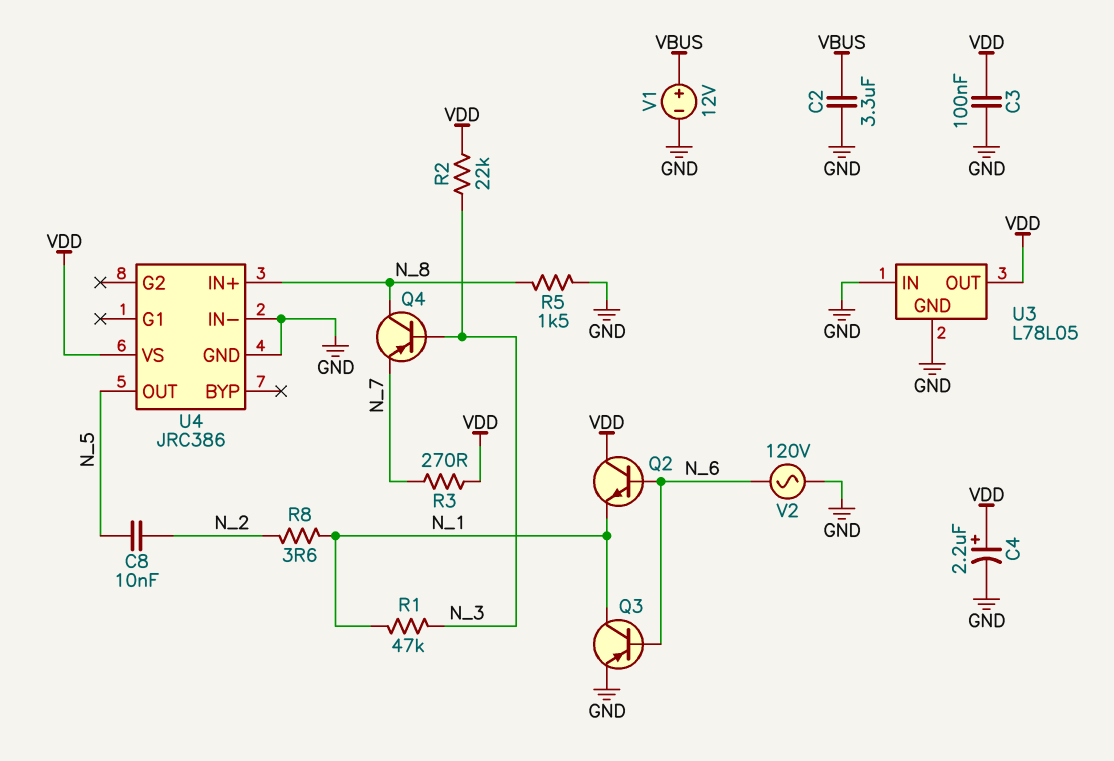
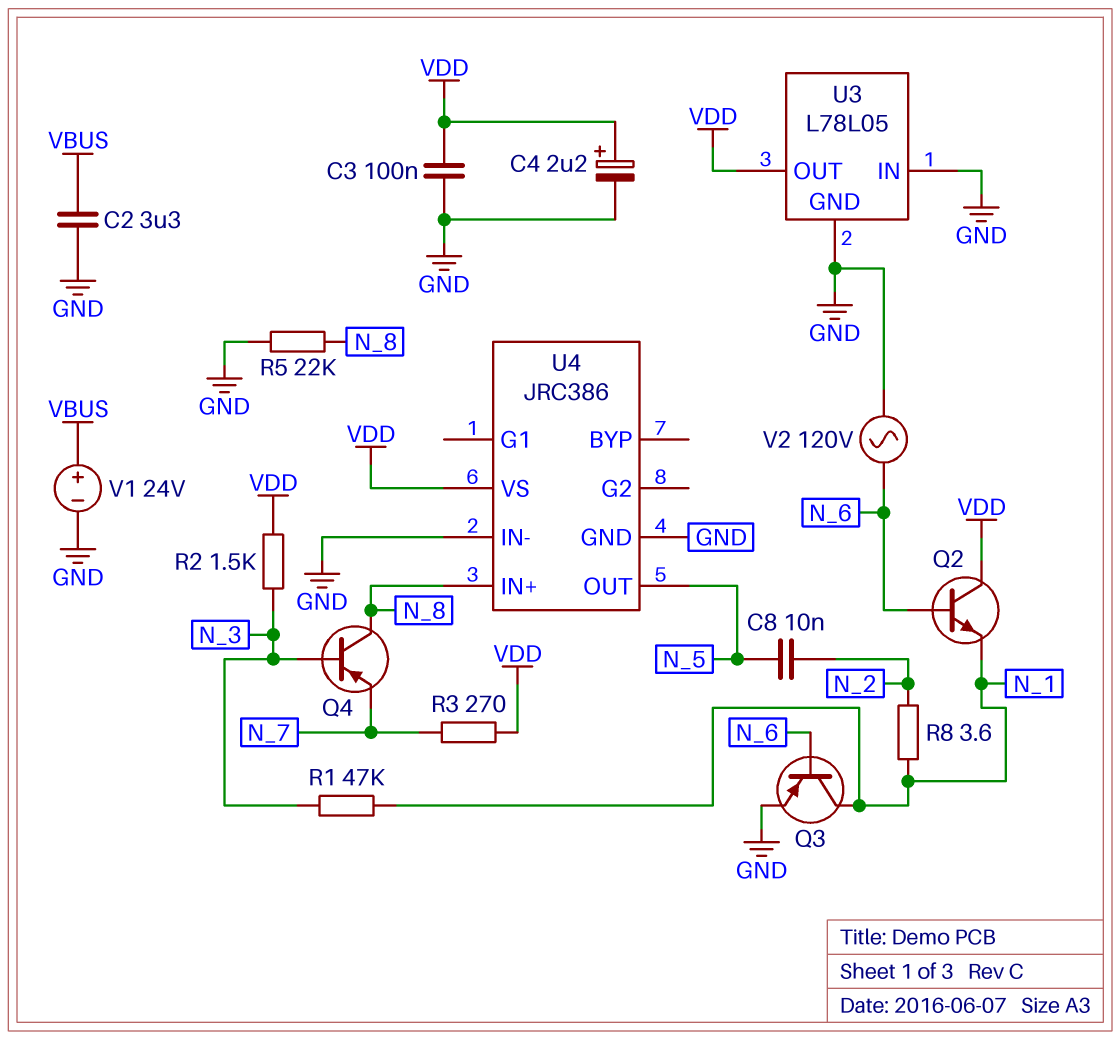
R2: 22k (N_3, VDD) -> 1.5k (N_3, VDD)
R5: 1.5k (GND, N_8) -> 22k (GND, N_8)
V1: 12V (plus VBUS, minus GND) -> 24V (plus VBUS, minus GND)

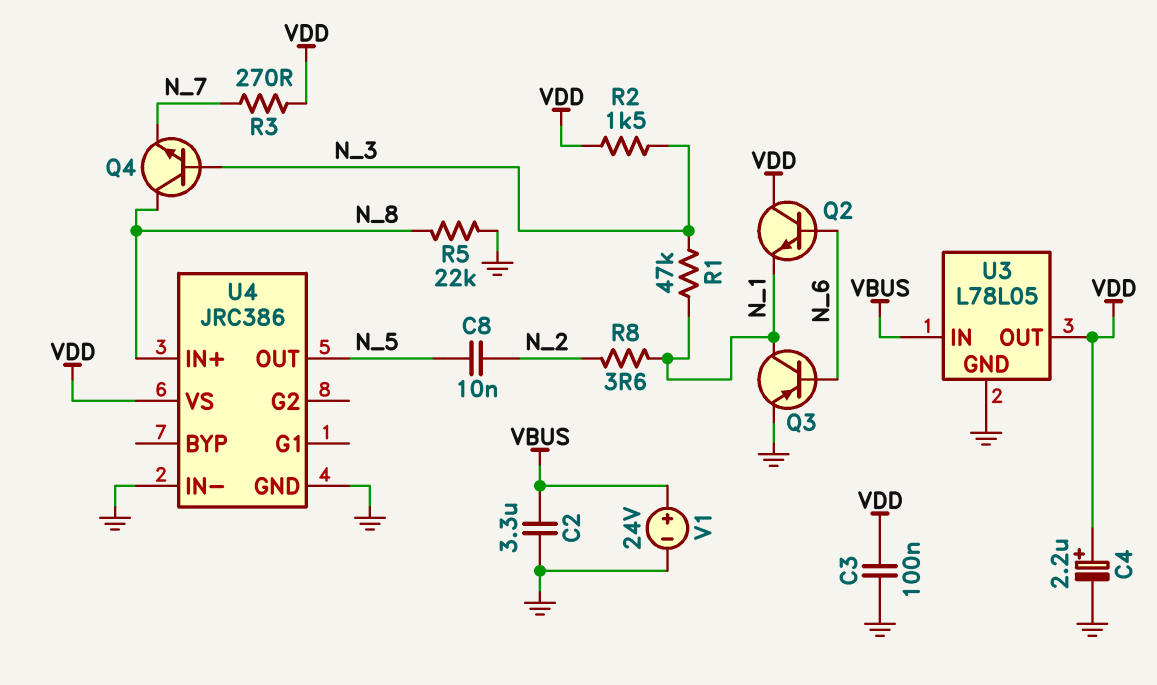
Q4: PNP (B N_3, C N_8, E N_7) -> NPN (B N_3, C N_8, E N_7)
U3 pin IN: GND -> VBUS
V2: AC 120V (GND, N_6) -> none

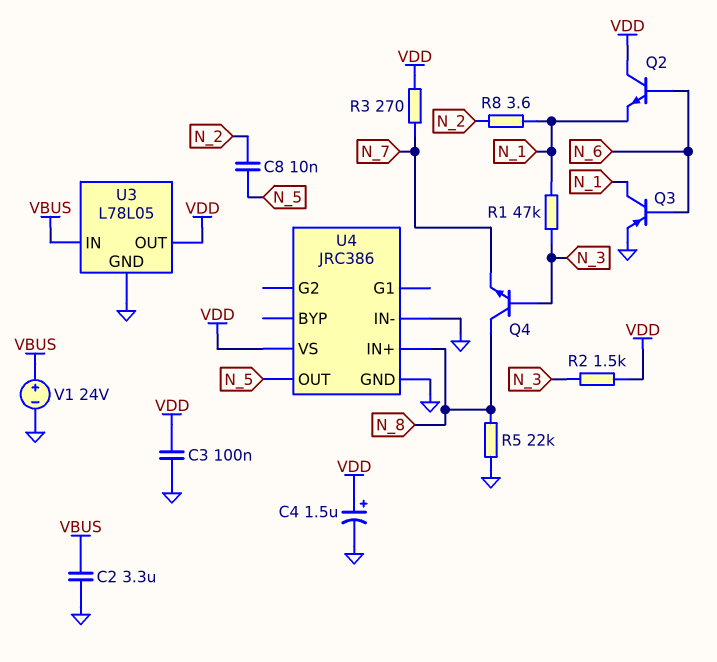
C4: 2.2uF (plus VDD, minus GND) -> 1.5uF (plus VDD, minus GND)

